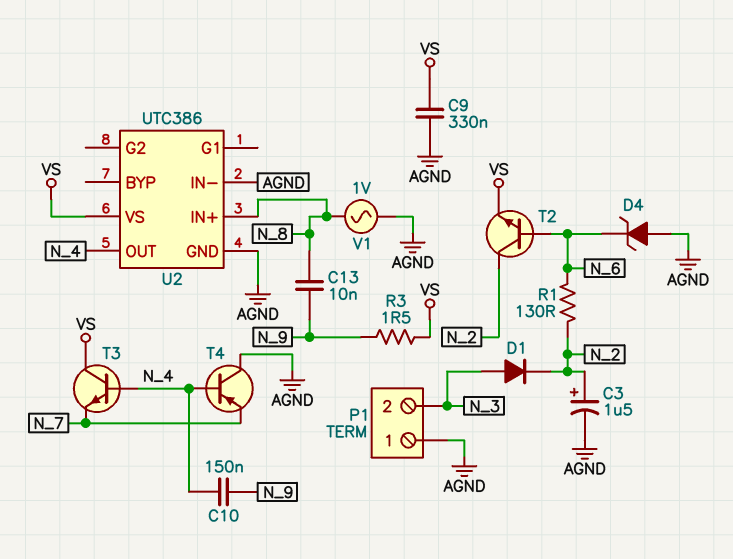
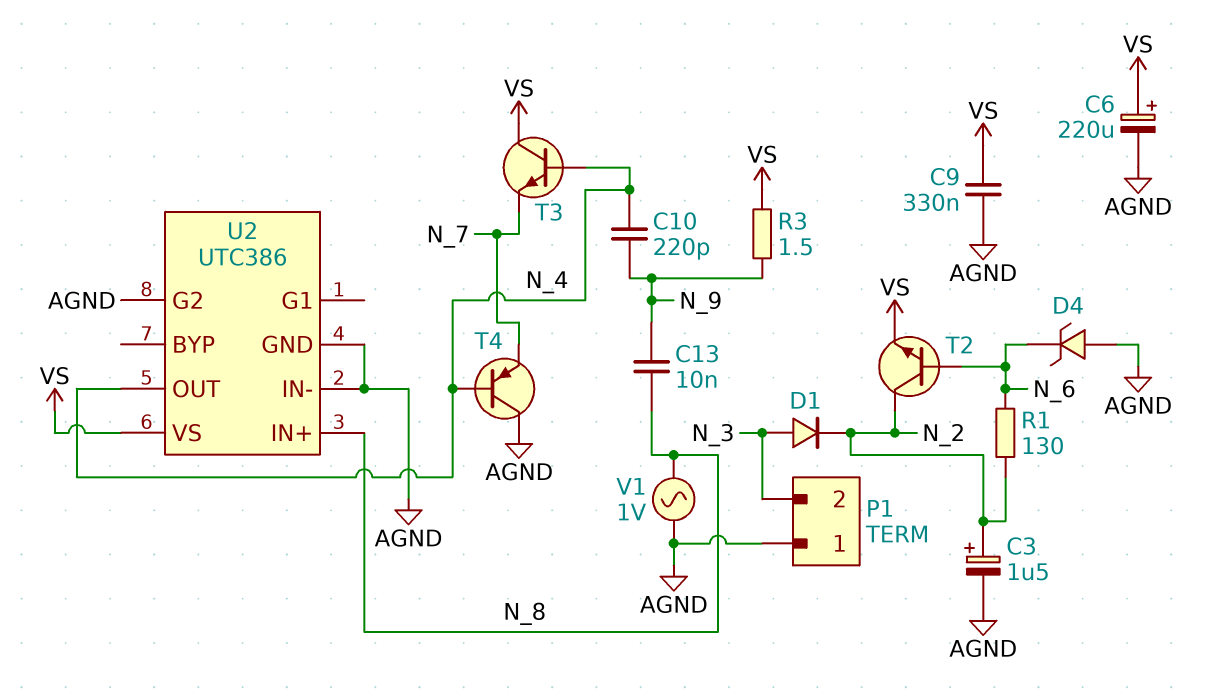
C6: none -> 220uF (plus VS, minus AGND)
C10: 150nF (N_4, N_9) -> 220pF (N_4, N_9)
U2 pin G2: none -> AGND

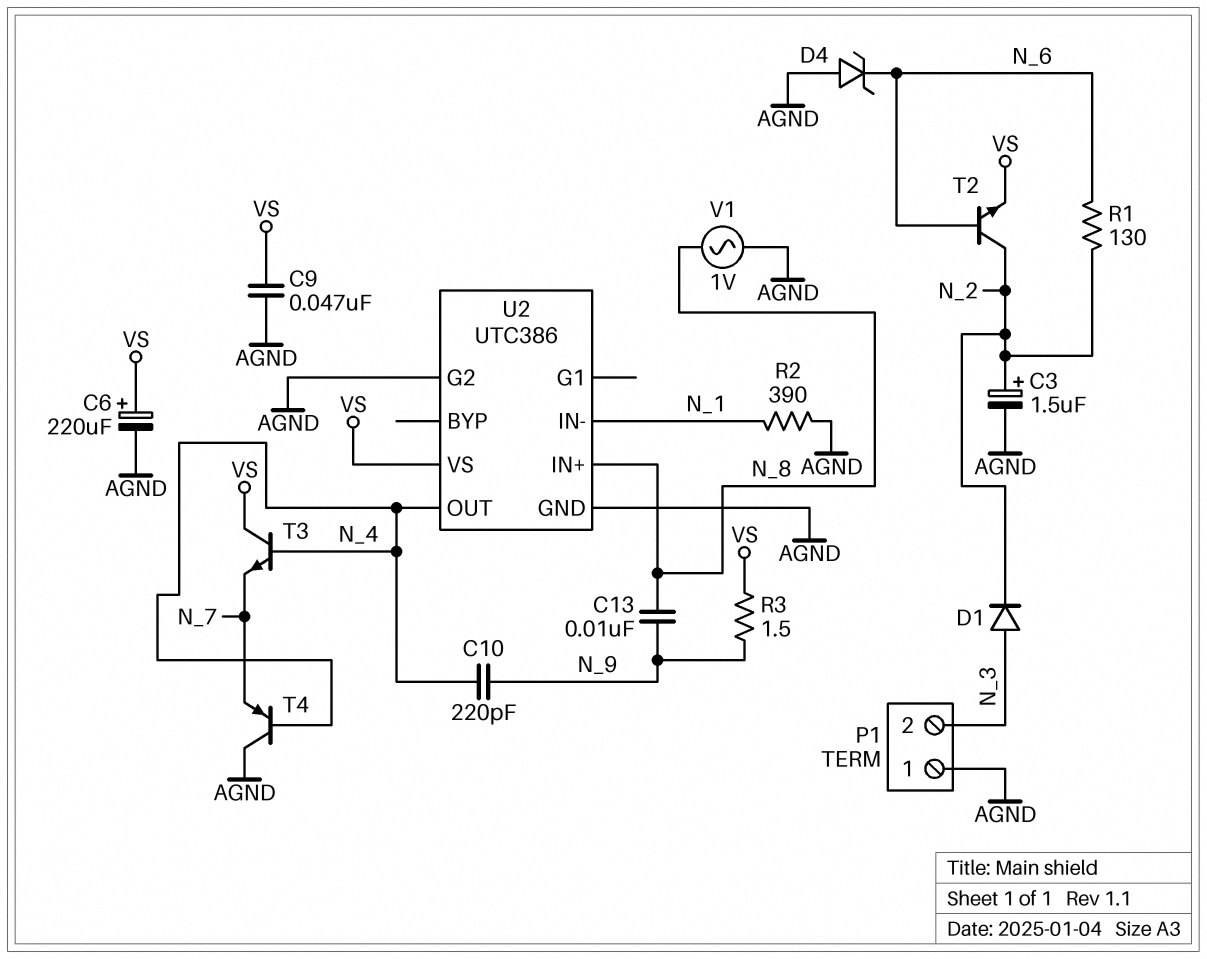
C9: 330nF (AGND, VS) -> 47nF (AGND, VS)
R2: none -> 390 (AGND, N_1)
U2 pin IN-: AGND -> N_1

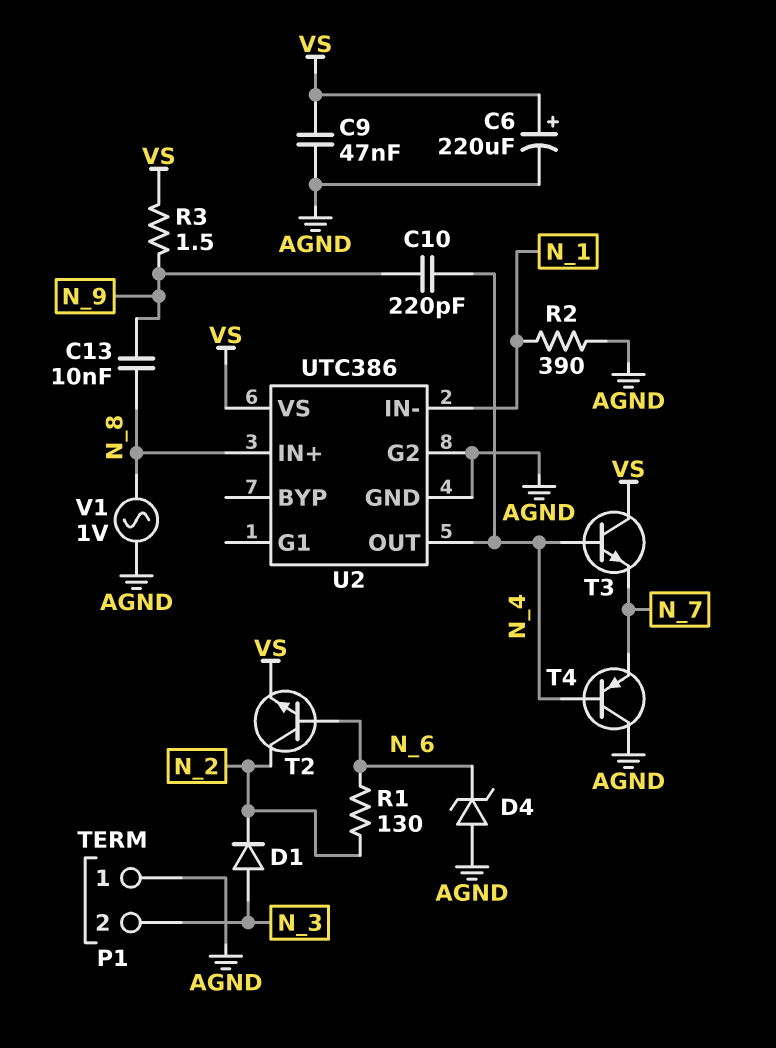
C3: 1.5uF (plus N_2, minus AGND) -> none

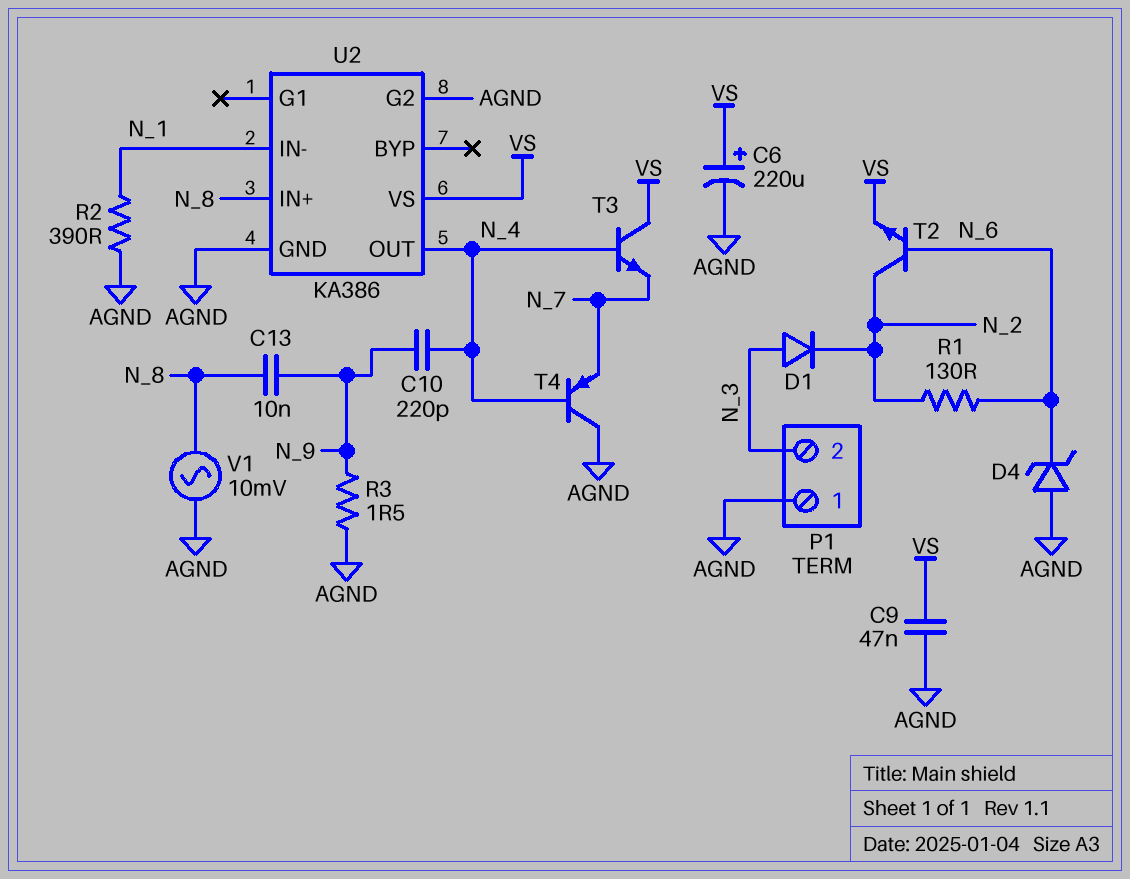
R3: 1.5 (N_9, VS) -> 1.5 (AGND, N_9)
U2: UTC386 -> KA386
V1: AC 1V (AGND, N_8) -> AC 10mV (AGND, N_8)

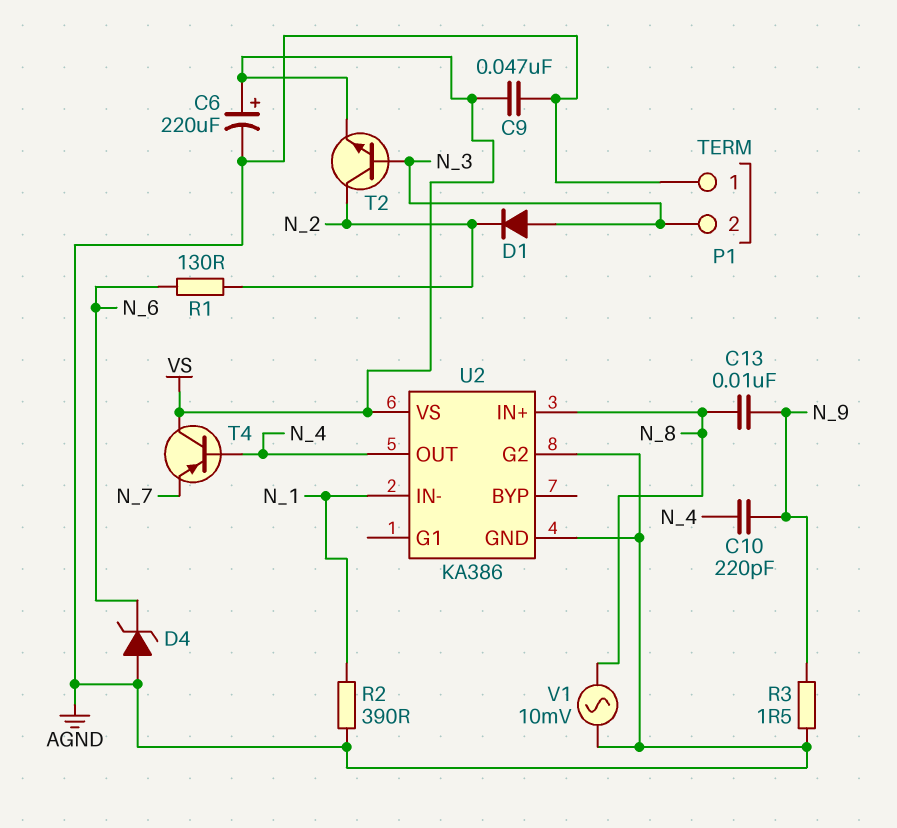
T2: NPN (B N_6, C N_2, E VS) -> NPN (B N_3, C N_2, E VS)
T3: NPN (B N_4, C VS, E N_7) -> none
T4: PNP (B N_4, C AGND, E N_7) -> PNP (B N_4, C VS, E N_7)

